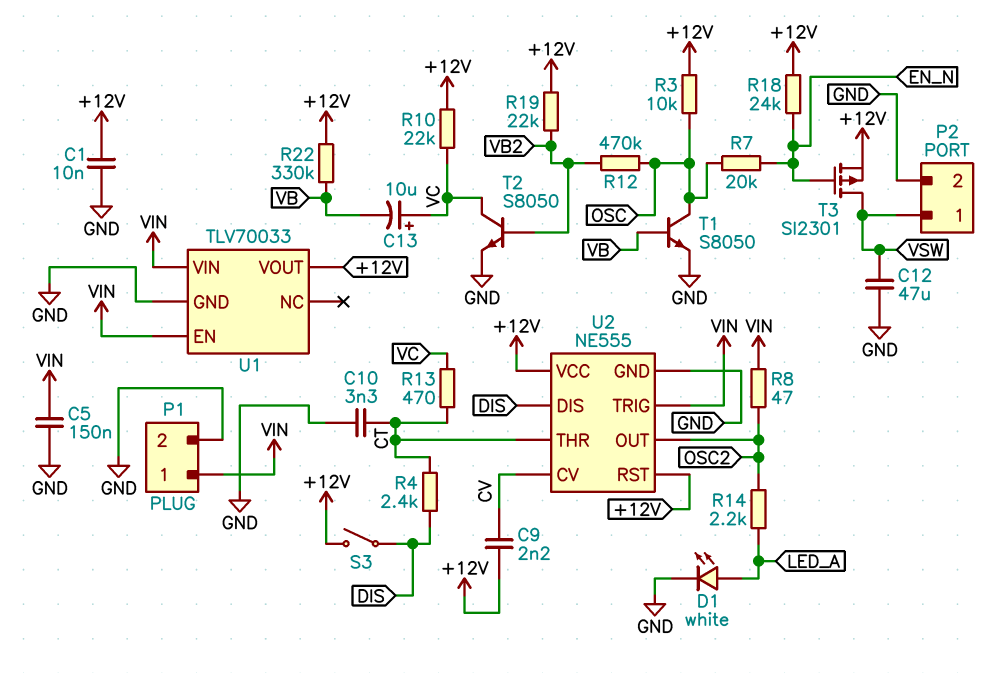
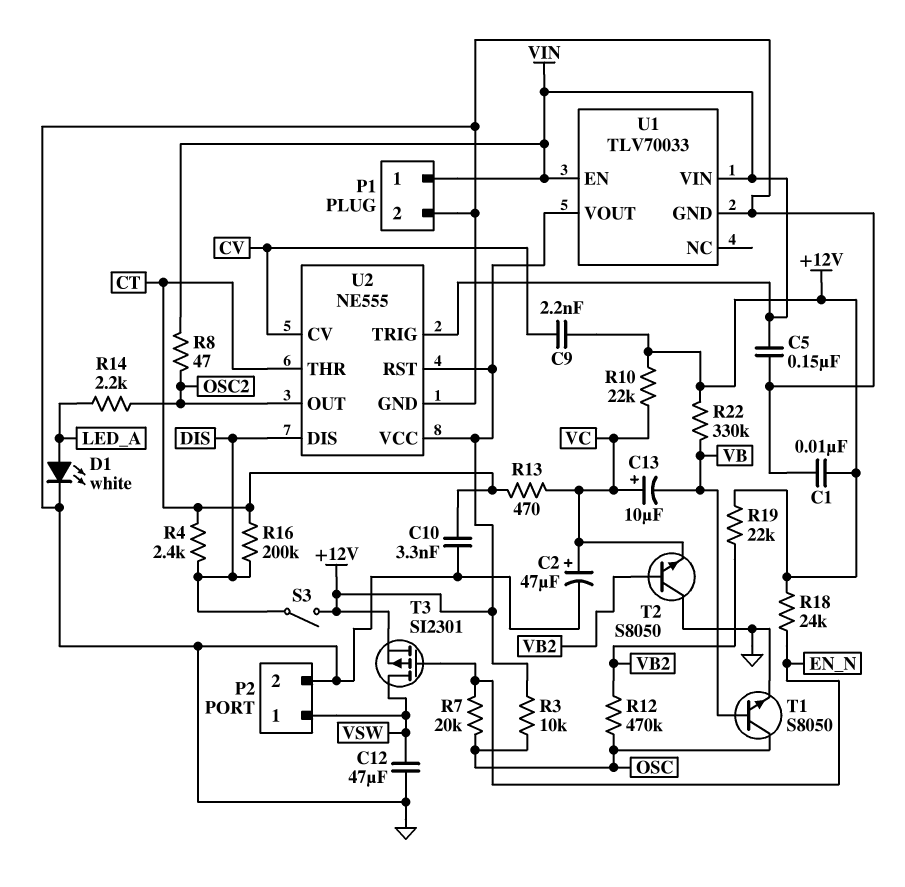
C2: none -> 47uF (plus VC, minus GND)
R16: none -> 200k (CT, DIS)
T2: NPN S8050 (B VB2, C VC, E GND) -> NPN S8050 (B VB2, C GND, E VC)

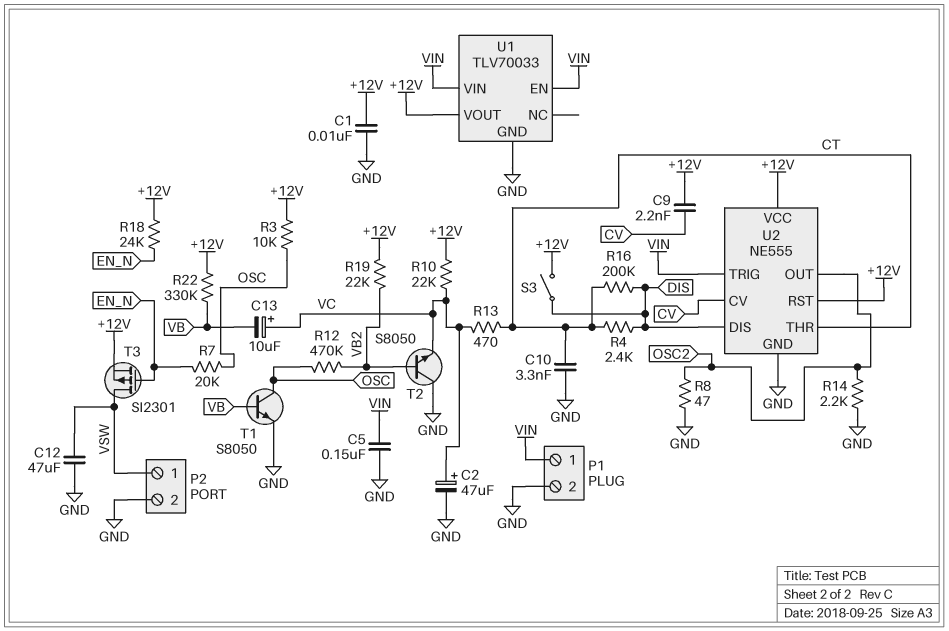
D1: LED white (A LED_A, K GND) -> none
R8: 47 (OSC2, VIN) -> 47 (GND, OSC2)
R14: 2.2k (LED_A, OSC2) -> 2.2k (GND, OSC2)

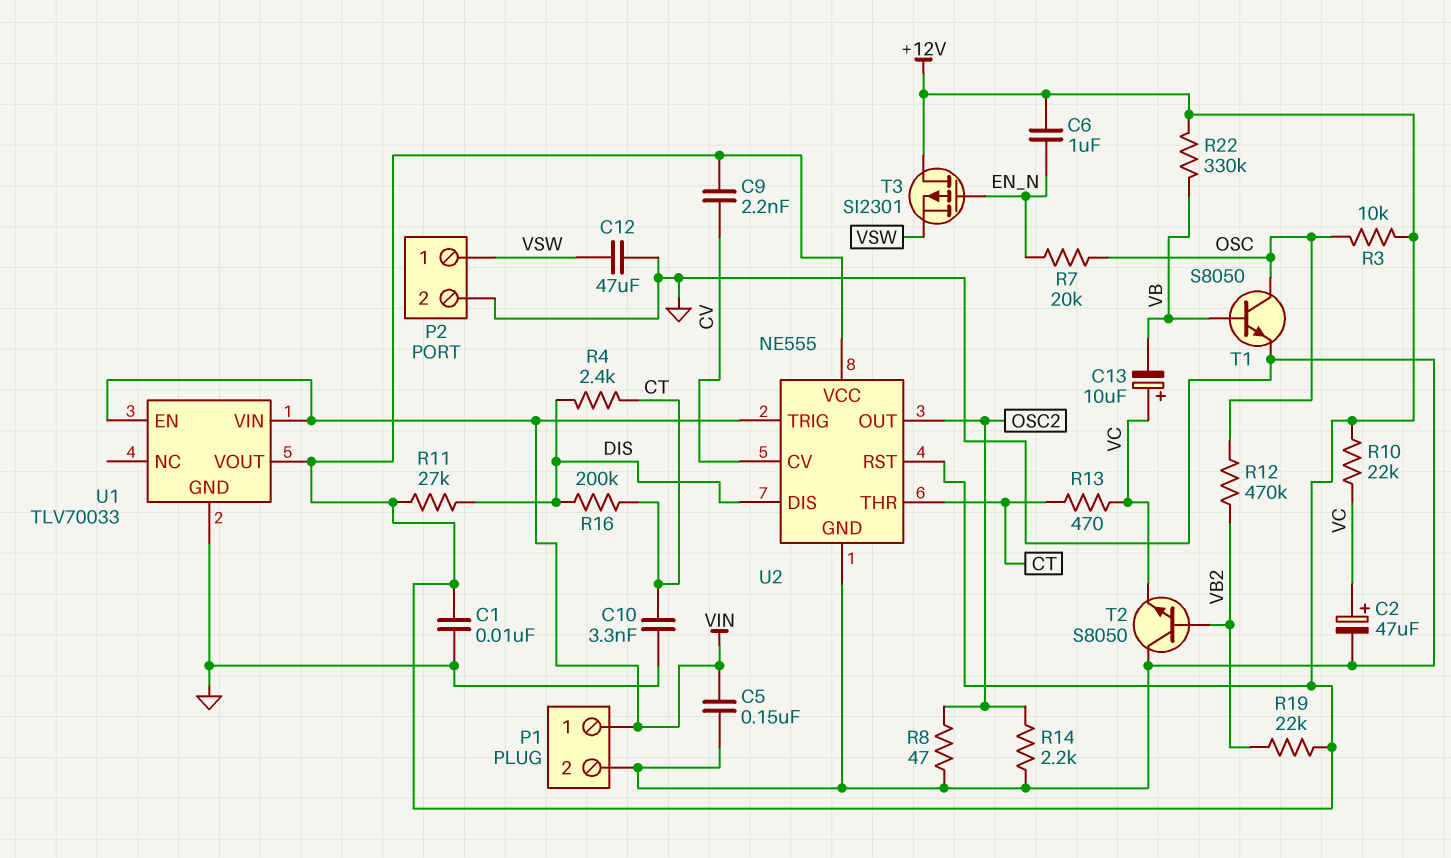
C6: none -> 1uF (+12V, EN_N)
R11: none -> 27k (+12V, DIS)
R18: 24k (+12V, EN_N) -> none
S3: switch (+12V, DIS) -> none
T3: PMOS SI2301 (G EN_N, D VSW, S +12V) -> PMOS SI2301 (G EN_N, D +12V, S VSW)

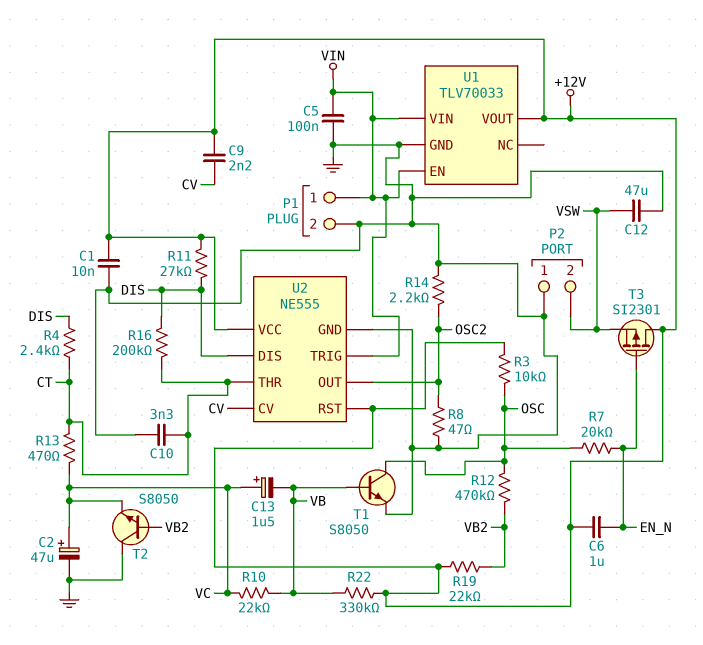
C5: 150nF (GND, VIN) -> 100nF (GND, VIN)
C13: 10uF (plus VC, minus VB) -> 1.5uF (plus VC, minus VB)
P2 pin 1: VSW -> GND
P2 pin 2: GND -> VSW
R10: 22k (+12V, VC) -> 22k (VB, VC)

